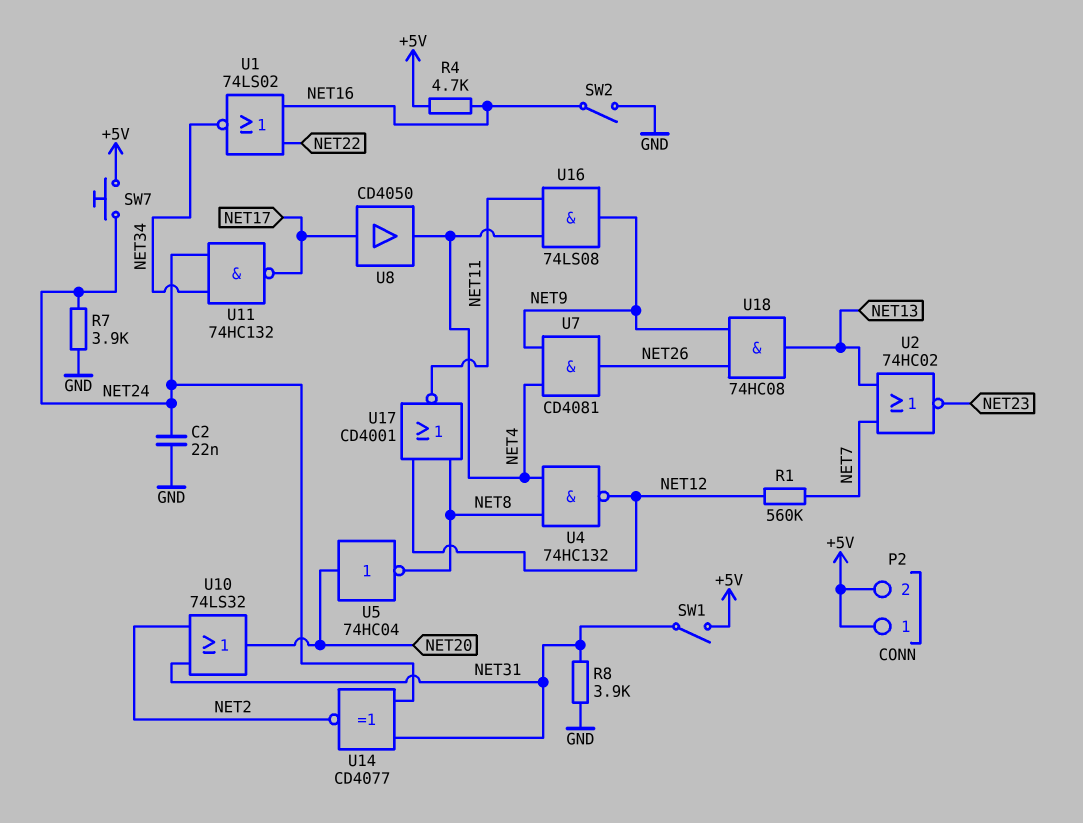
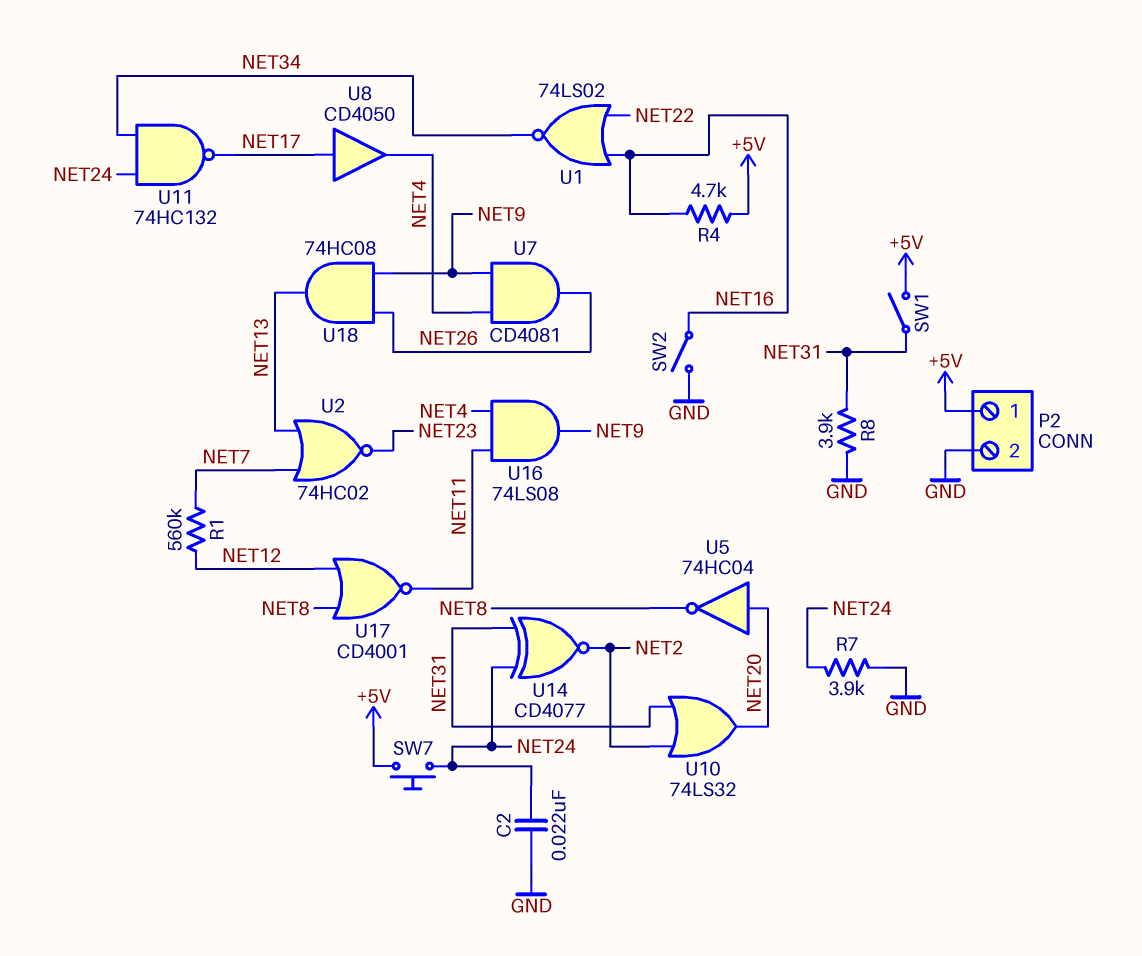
P2 pin 2: +5V -> GND
U4: NAND 74HC132 (in NET4, in NET8, out NET12) -> none

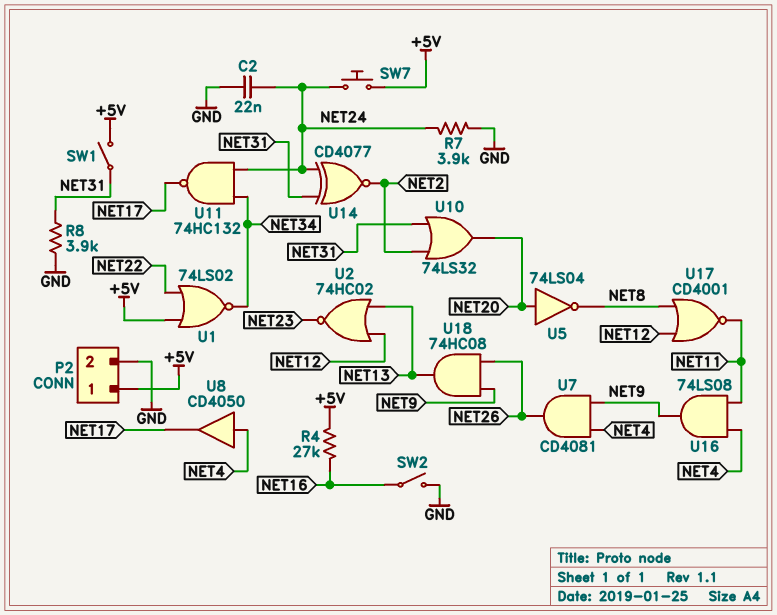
R1: 560k (NET7, NET12) -> none
R4: 4.7k (+5V, NET16) -> 27k (+5V, NET16)
U1: NOR 74LS02 (in NET16, in NET22, out NET34) -> NOR 74LS02 (in +5V, in NET22, out NET34)
U2: NOR 74HC02 (in NET7, in NET13, out NET23) -> NOR 74HC02 (in NET12, in NET13, out NET23)
U5: NOT 74HC04 (in NET20, out NET8) -> NOT 74LS04 (in NET20, out NET8)
U8: buffer CD4050 (in NET17, out NET4) -> buffer CD4050 (in NET4, out NET17)

